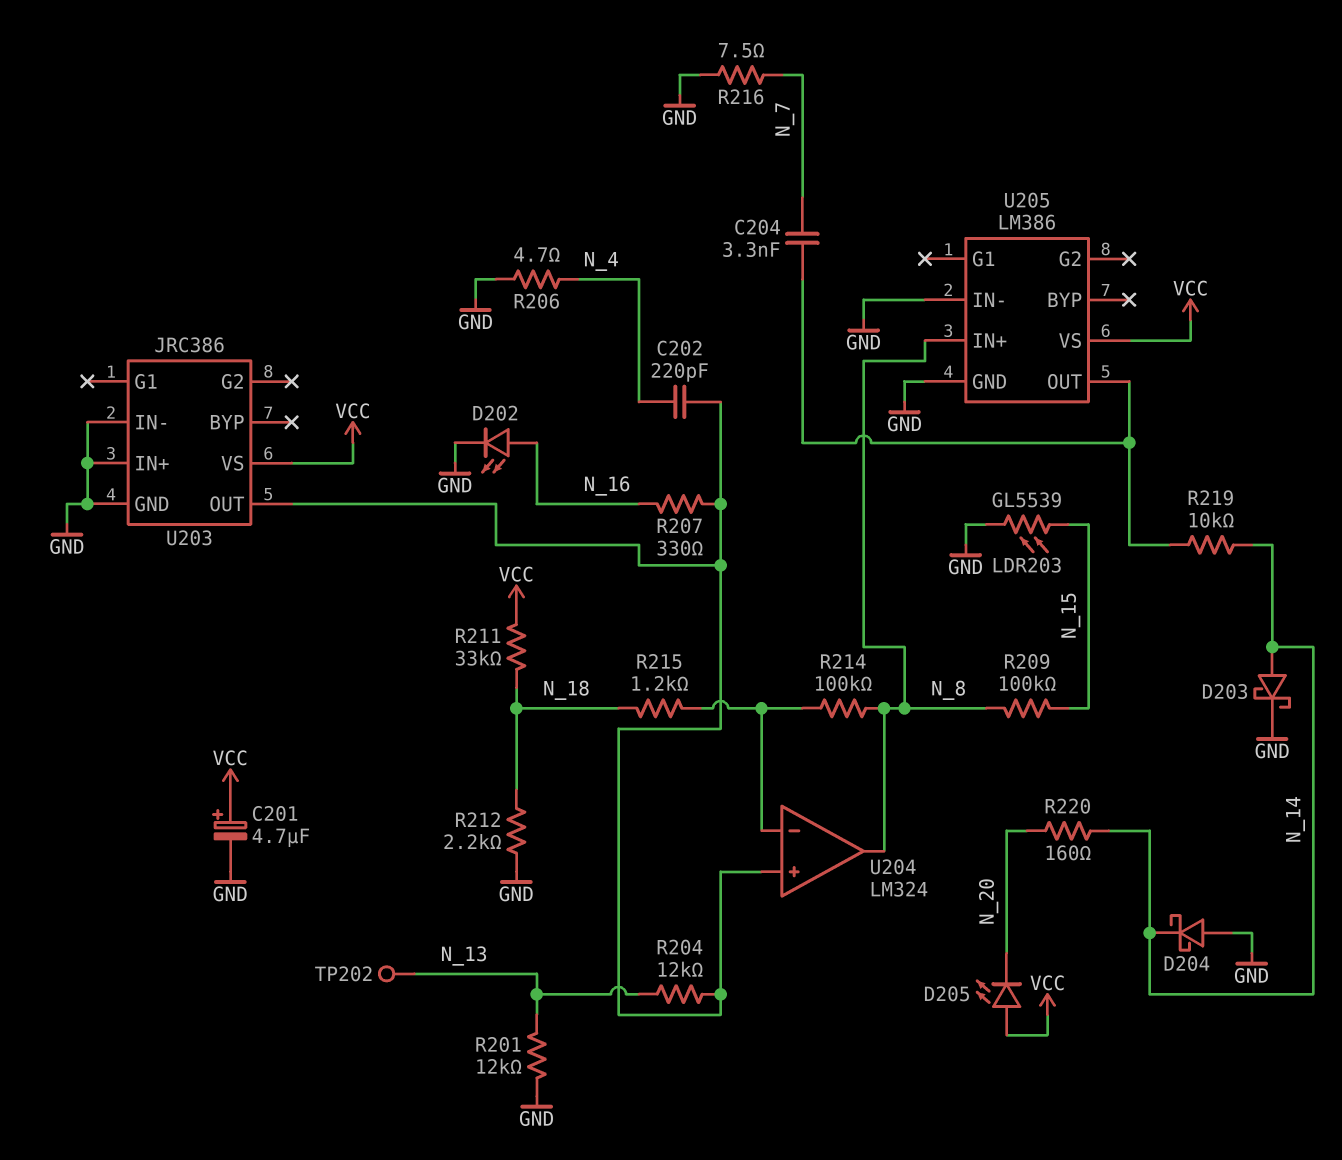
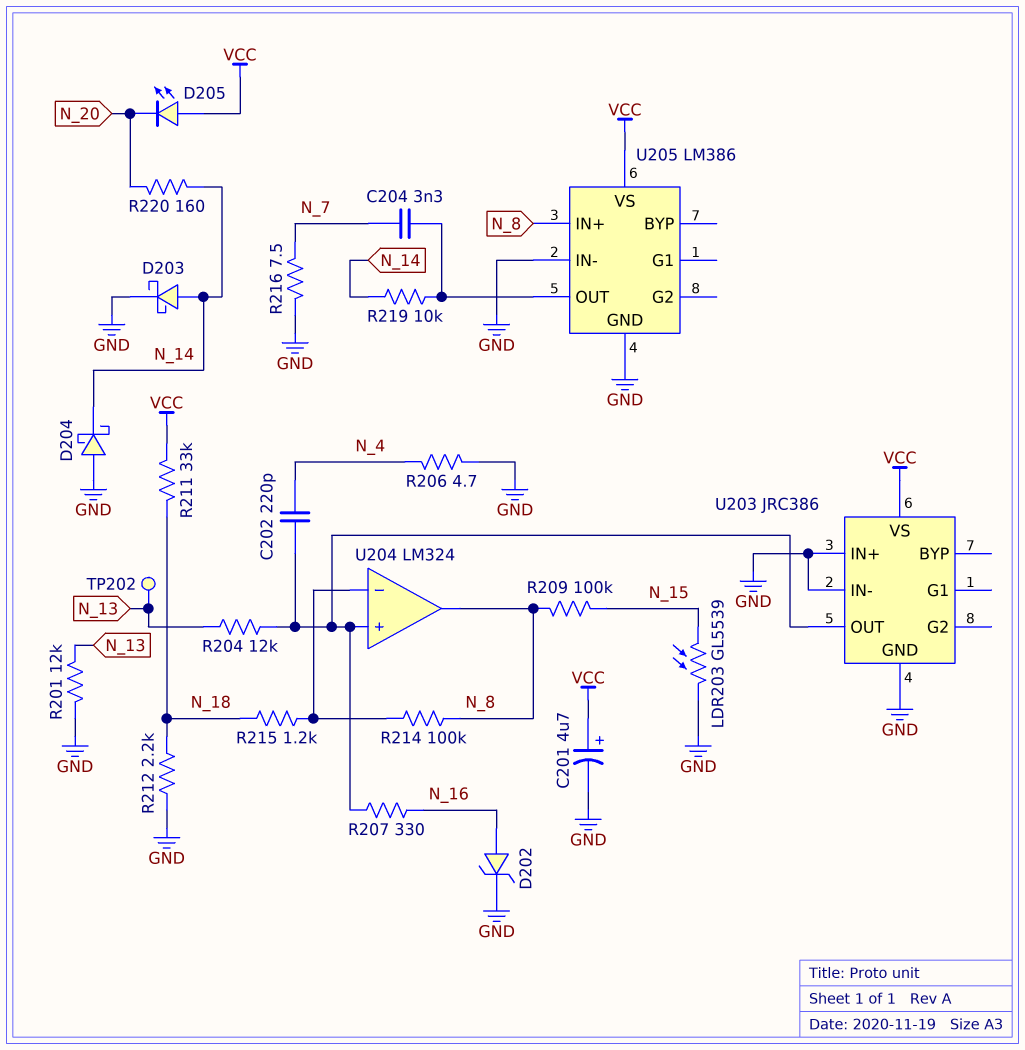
D202: LED (A N_16, K GND) -> zener (A N_16, K GND)

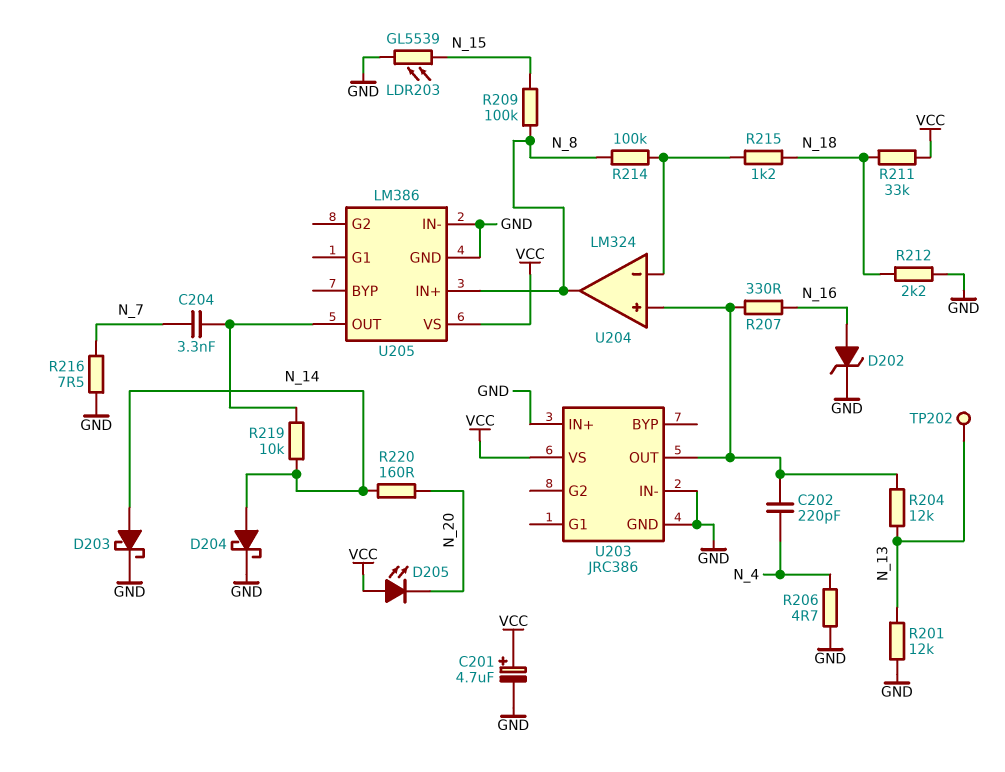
D204: schottky (A GND, K N_14) -> schottky (A N_14, K GND)

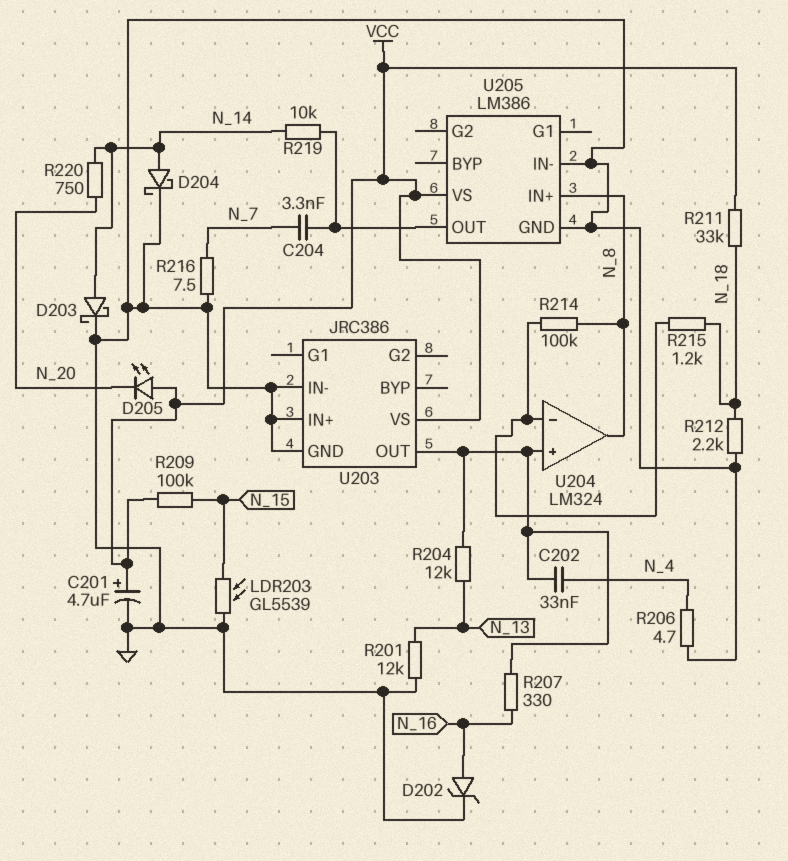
C202: 220pF (N_4, U203/OUT) -> 33nF (N_4, U203/OUT)
R209: 100k (N_8, N_15) -> 100k (N_15, VCC)
R220: 160 (N_14, N_20) -> 750 (N_14, N_20)
TP202: test point (N_13) -> none

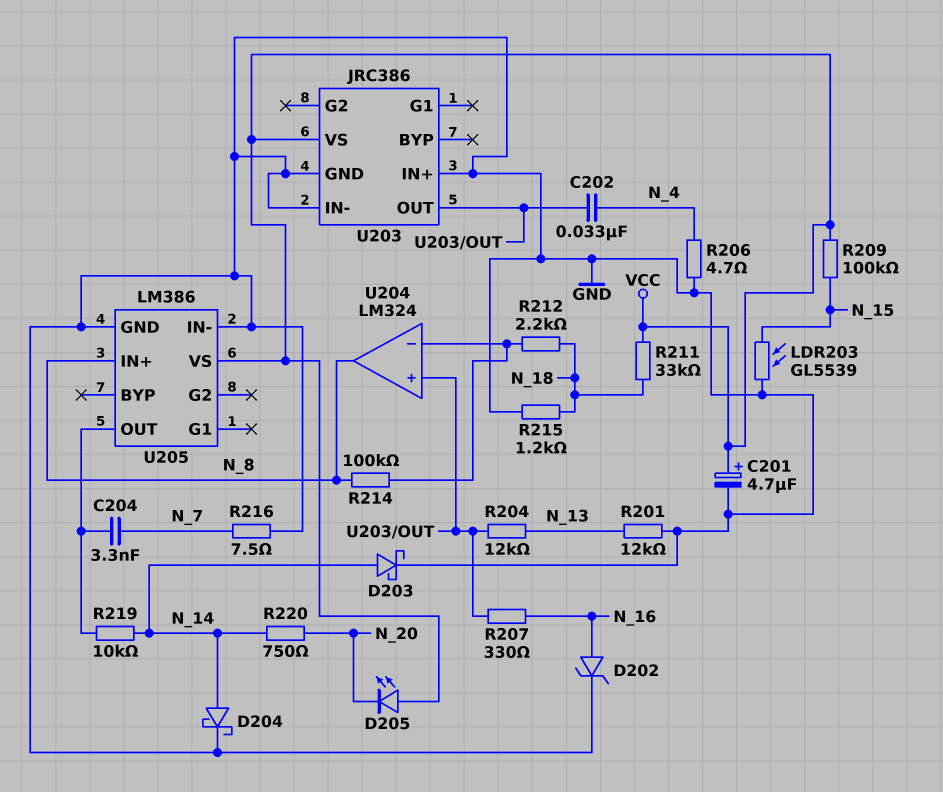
R212: 2.2k (GND, N_18) -> 2.2k (N_18, U204/in-)
R215: 1.2k (N_18, U204/in-) -> 1.2k (GND, N_18)

